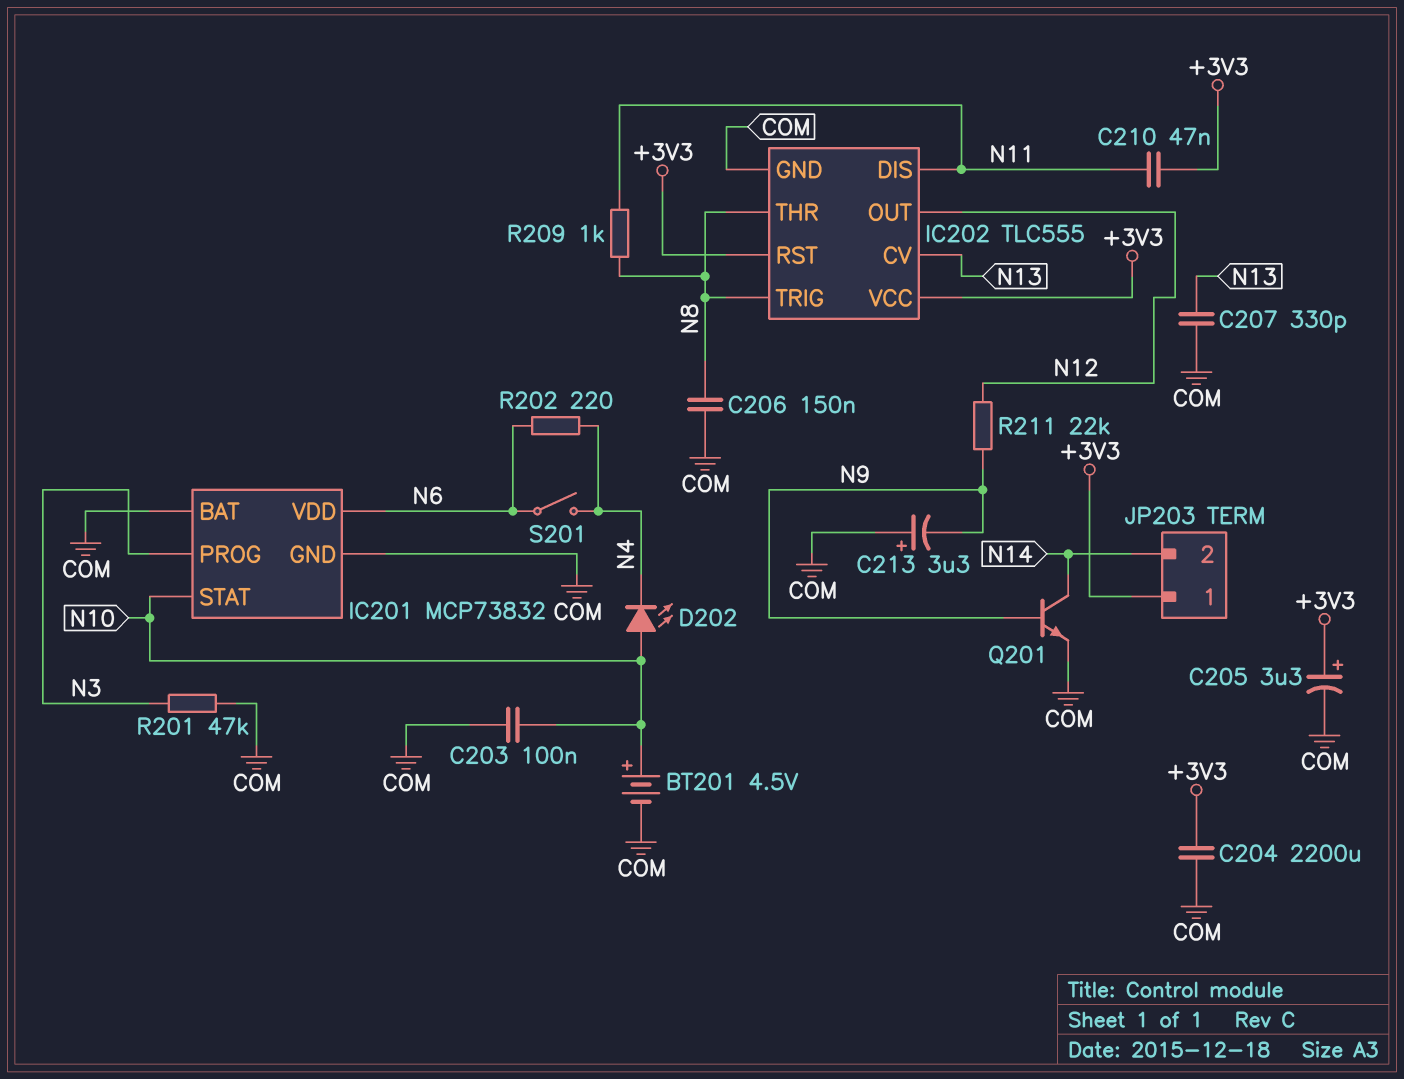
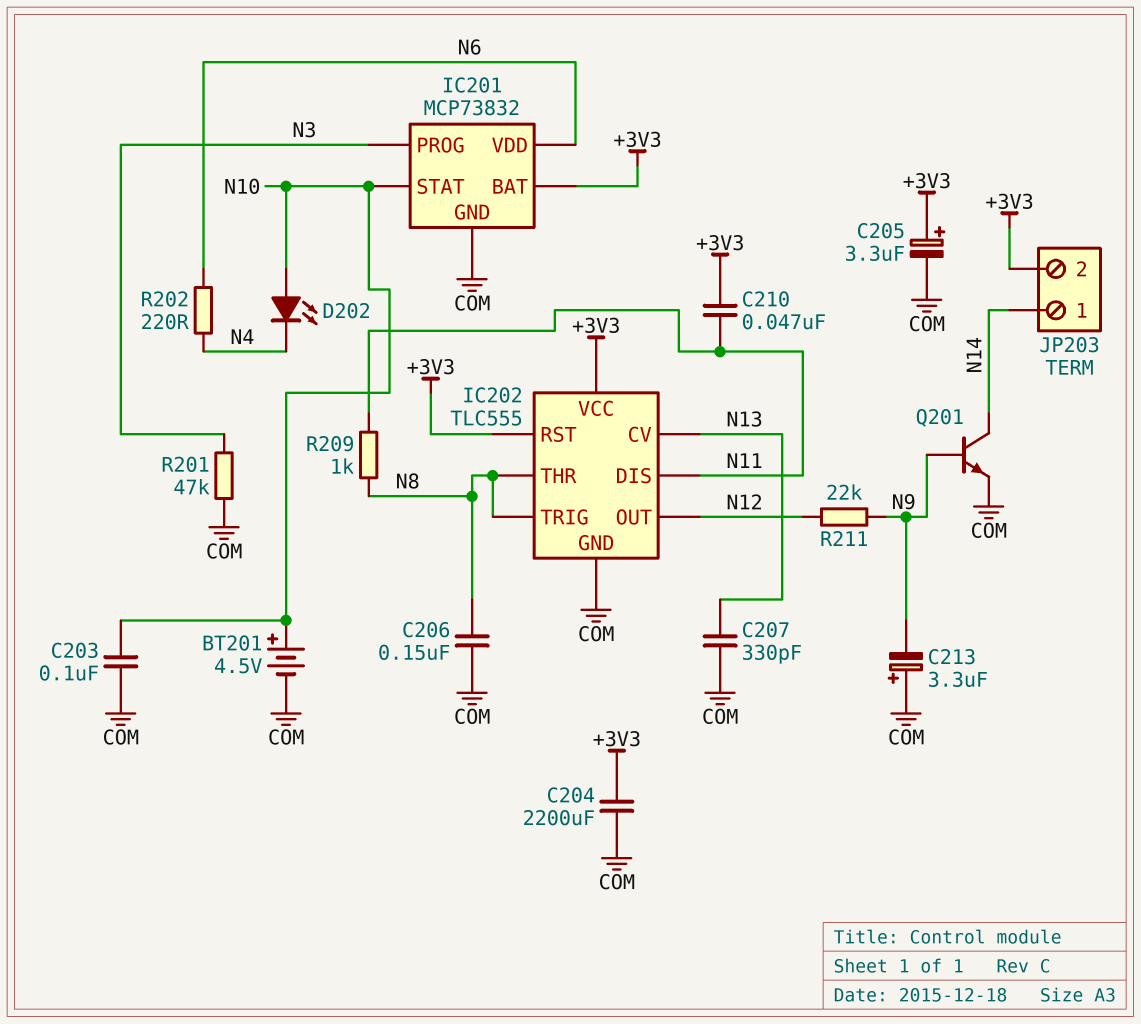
IC201 pin BAT: COM -> +3V3
JP203 pin 1: +3V3 -> N14
JP203 pin 2: N14 -> +3V3
S201: switch (N4, N6) -> none

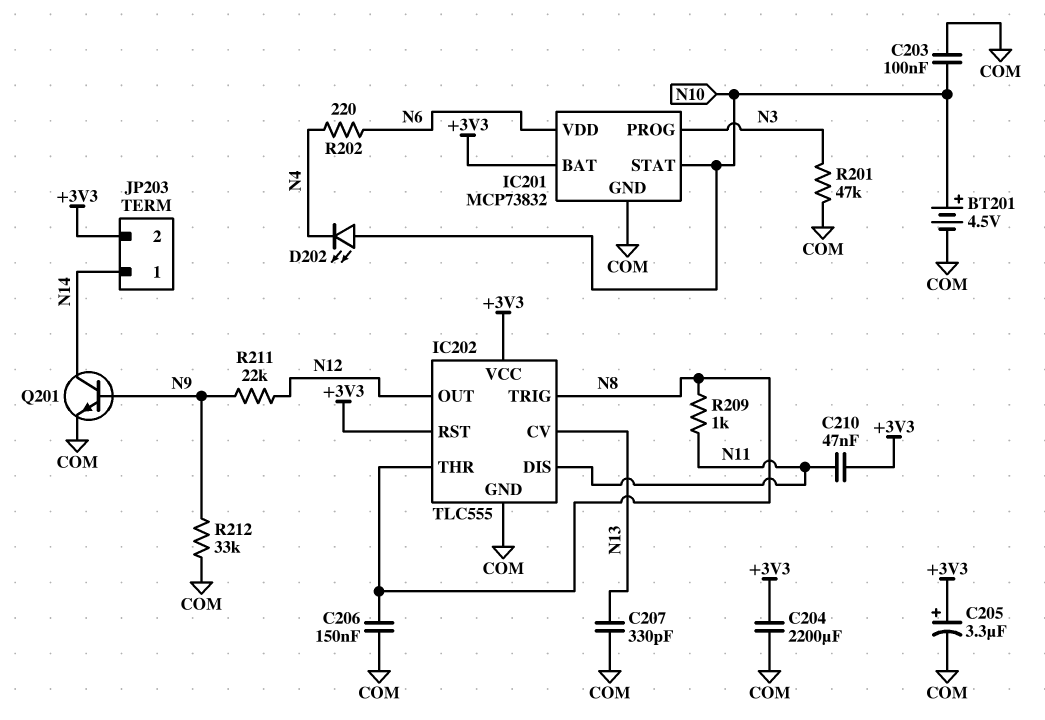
C213: 3.3uF (plus COM, minus N9) -> none
R212: none -> 33k (COM, N9)

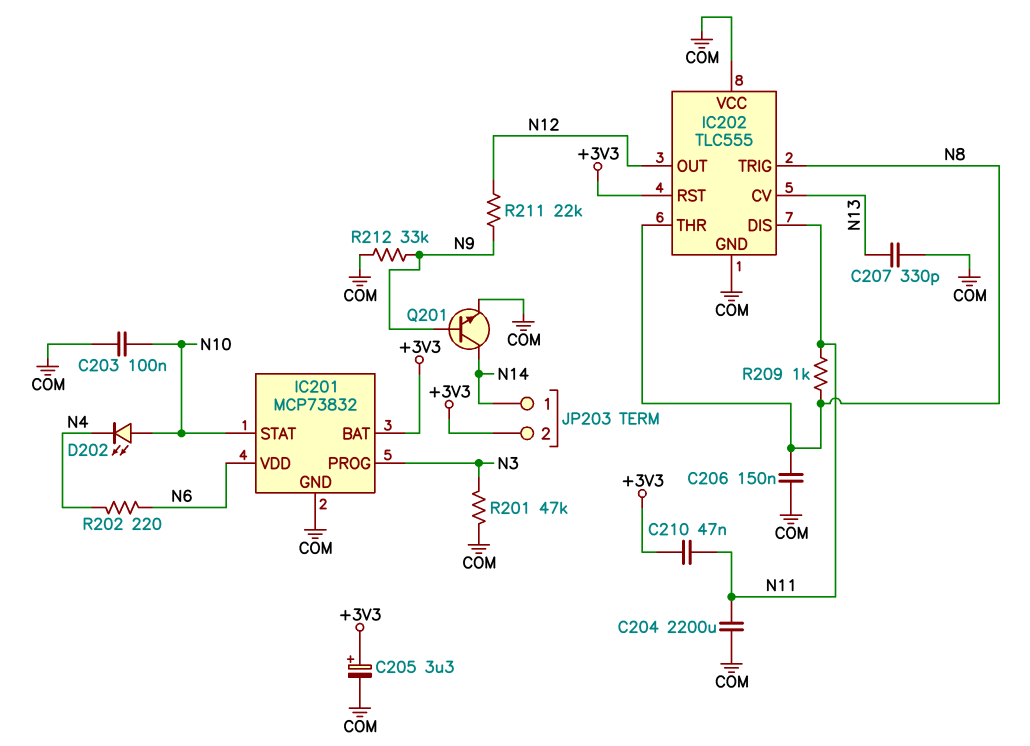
BT201: 4.5V (plus N10, minus COM) -> none
C204: 2200uF (+3V3, COM) -> 2200uF (COM, N11)
IC202 pin VCC: +3V3 -> COM

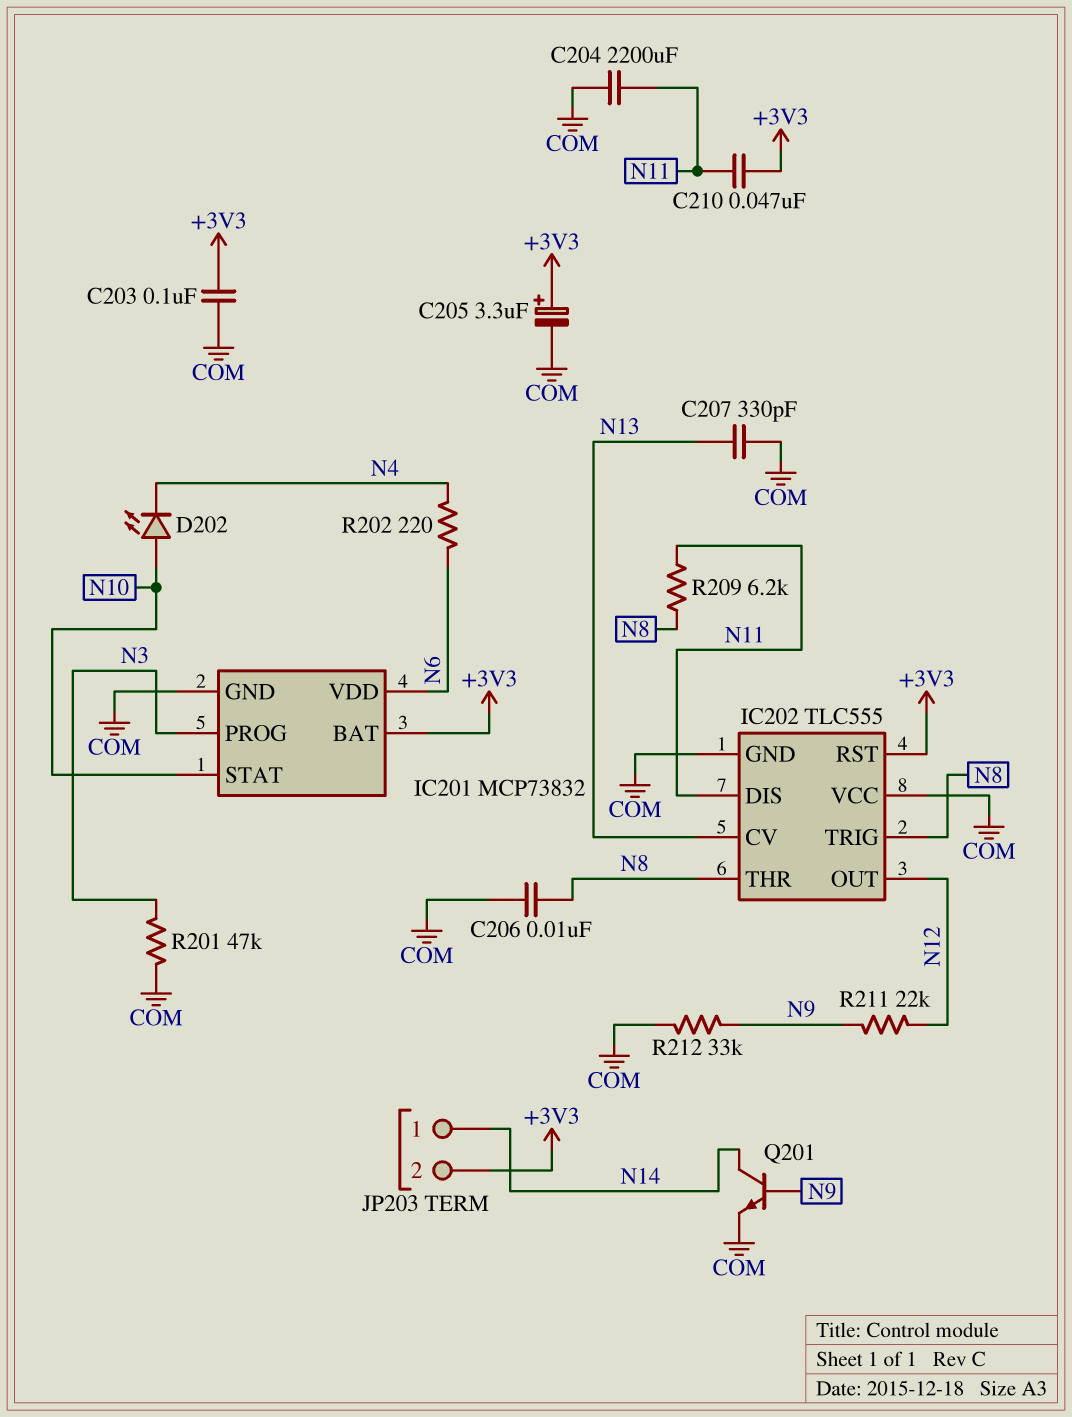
C203: 100nF (COM, N10) -> 100nF (+3V3, COM)
C206: 150nF (COM, N8) -> 10nF (COM, N8)
R209: 1k (N8, N11) -> 6.2k (N8, N11)

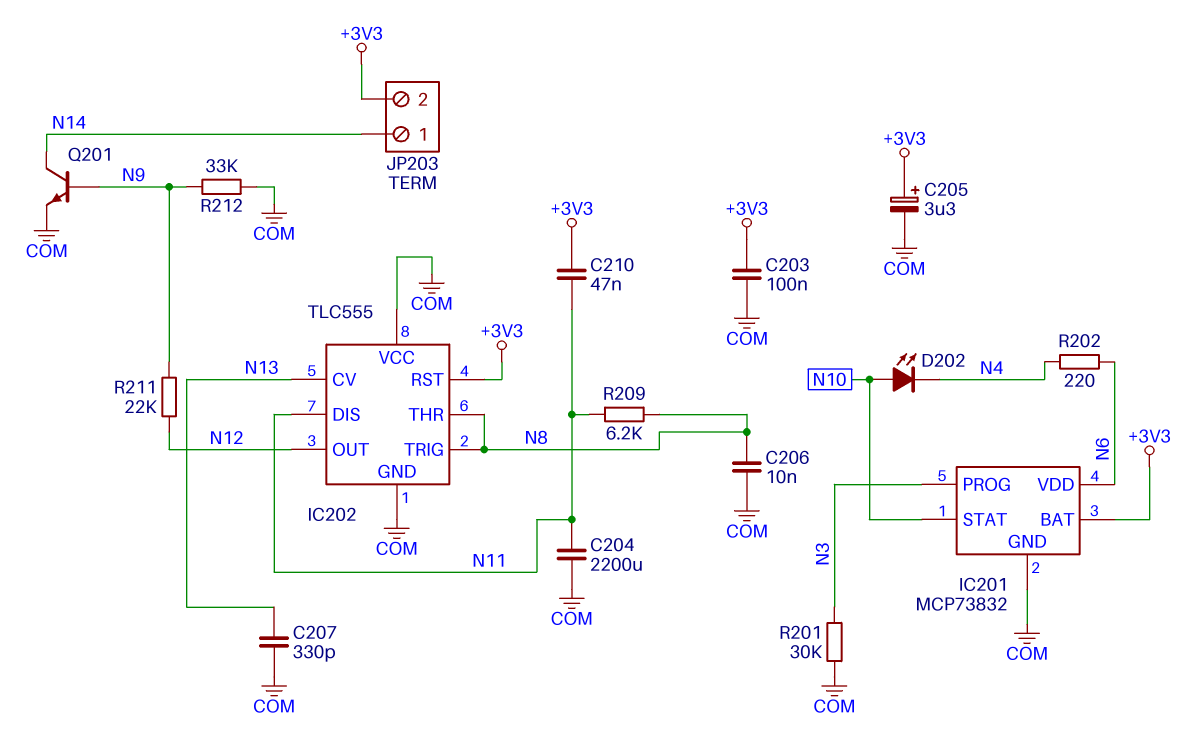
R201: 47k (COM, N3) -> 30k (COM, N3)

